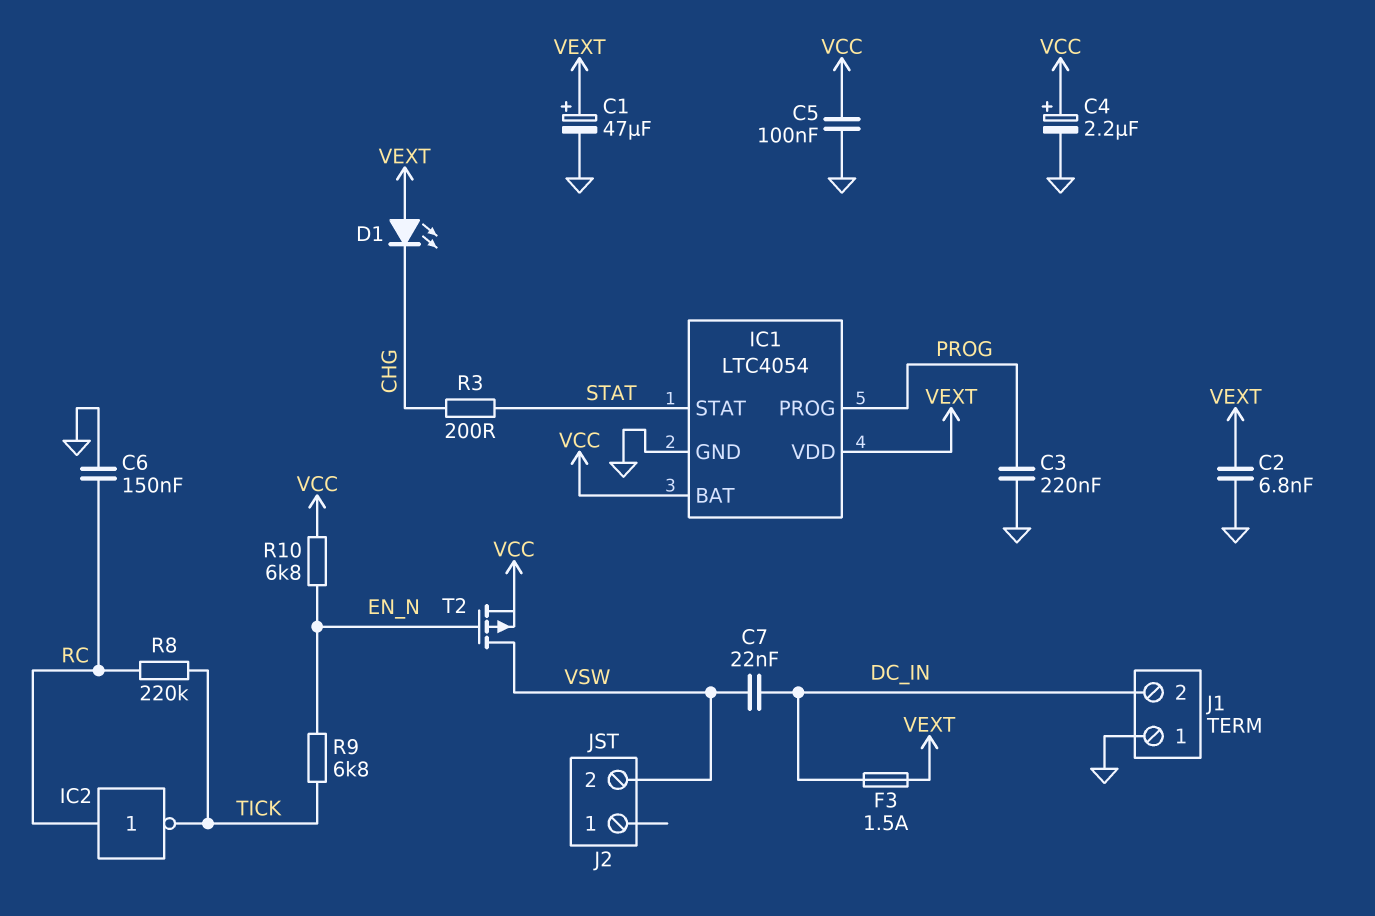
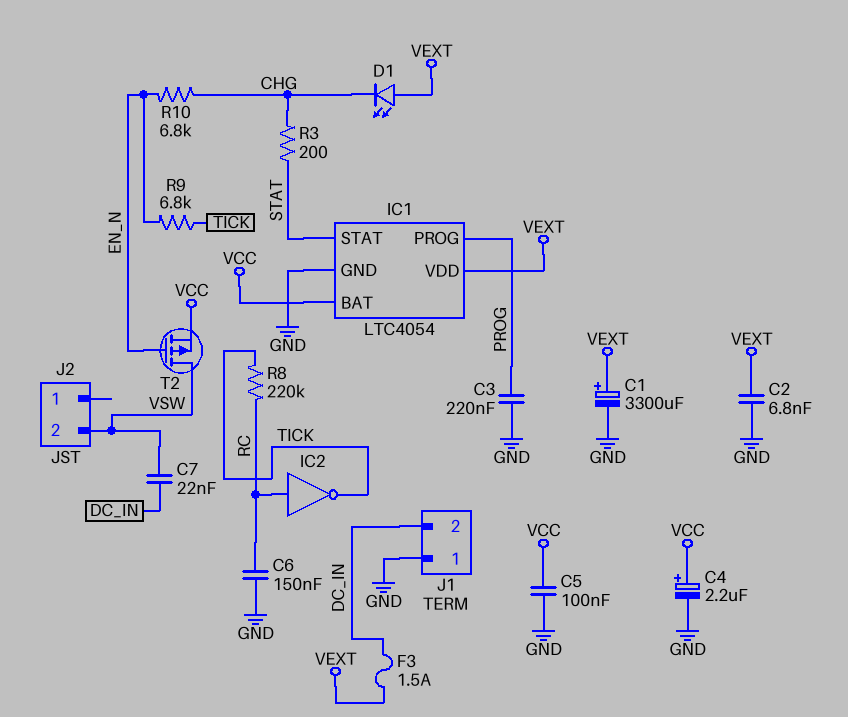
C1: 47uF (plus VEXT, minus GND) -> 3300uF (plus VEXT, minus GND)
R10: 6.8k (EN_N, VCC) -> 6.8k (CHG, EN_N)

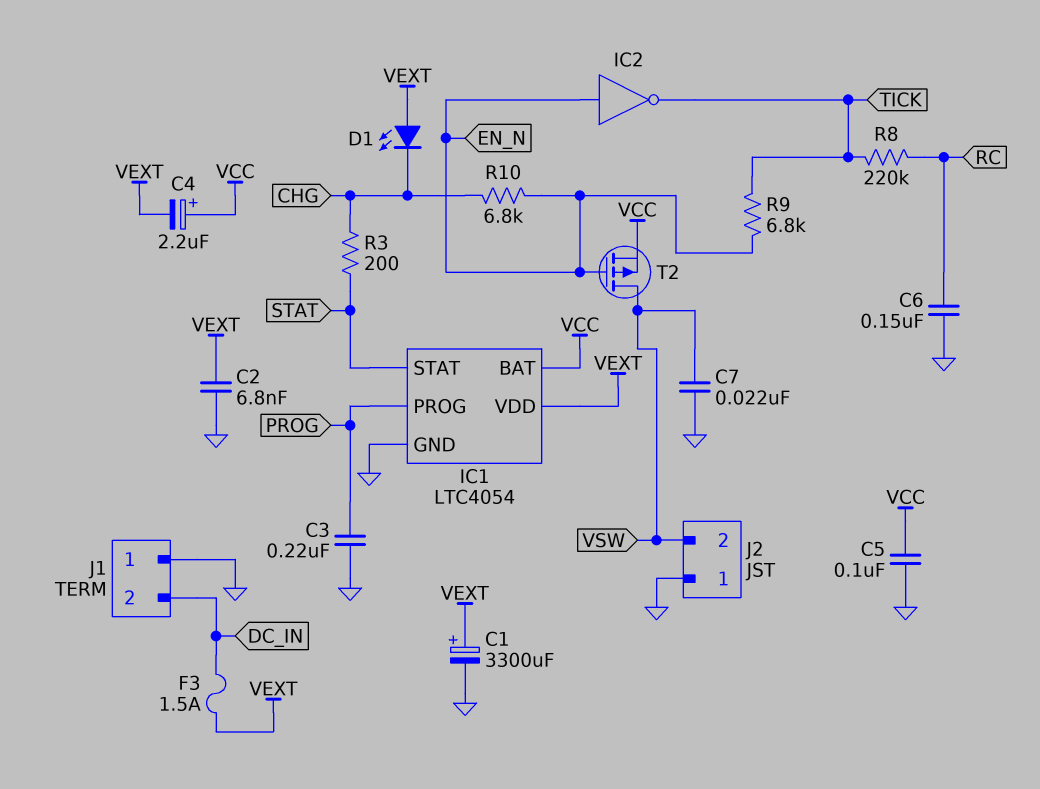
C4: 2.2uF (plus VCC, minus GND) -> 2.2uF (plus VCC, minus VEXT)
C7: 22nF (DC_IN, VSW) -> 22nF (GND, VSW)
IC2: NOT (in RC, out TICK) -> NOT (in EN_N, out TICK)
J2 pin 1: none -> GND

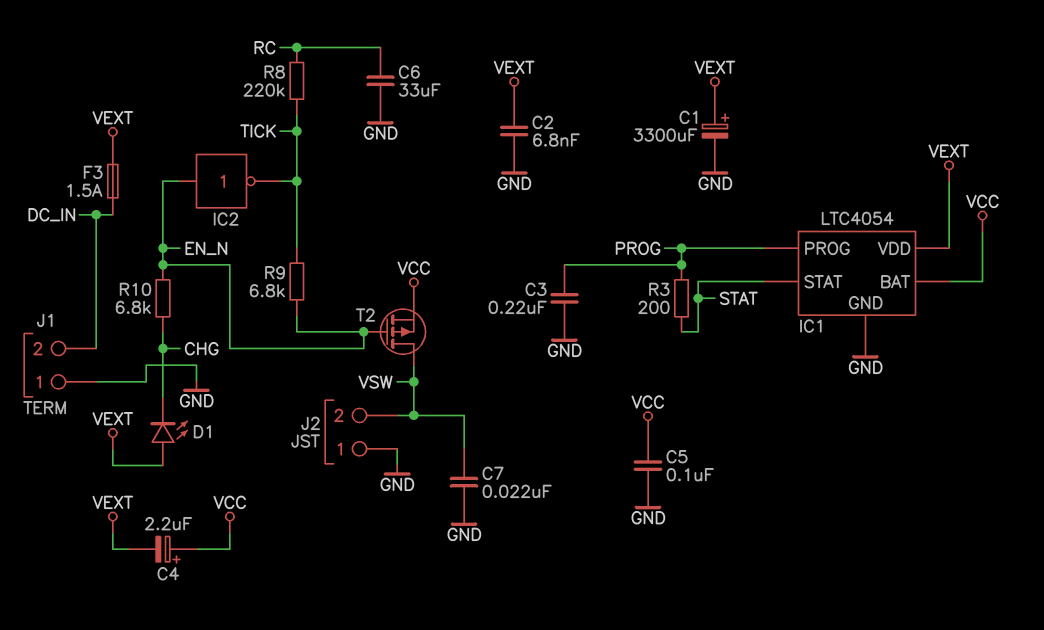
C6: 150nF (GND, RC) -> 33uF (GND, RC)
R3: 200 (CHG, STAT) -> 200 (PROG, STAT)

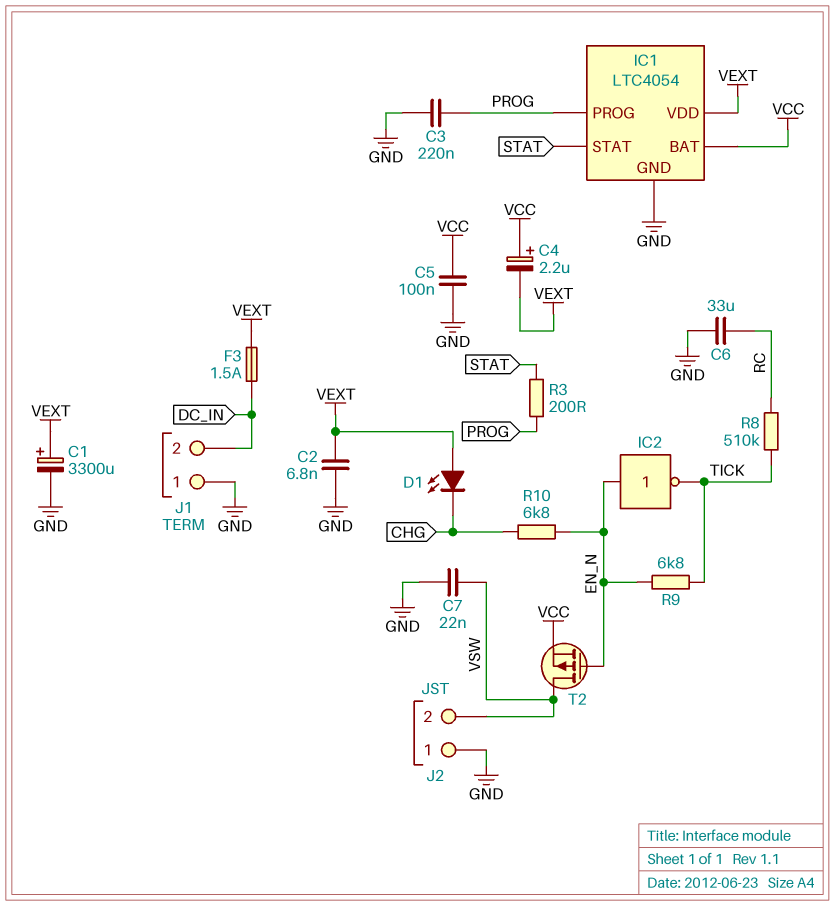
R8: 220k (RC, TICK) -> 510k (RC, TICK)

